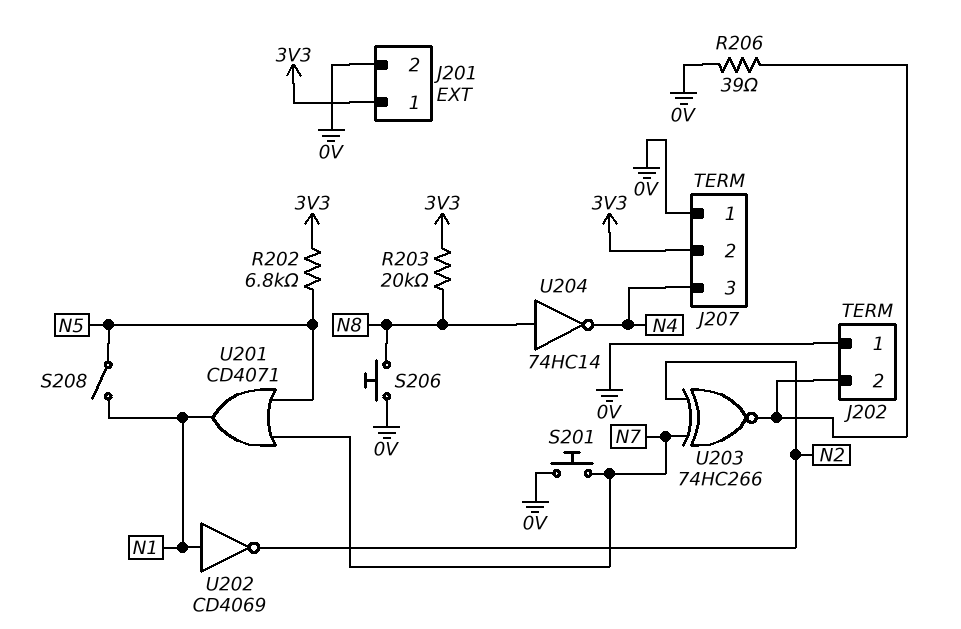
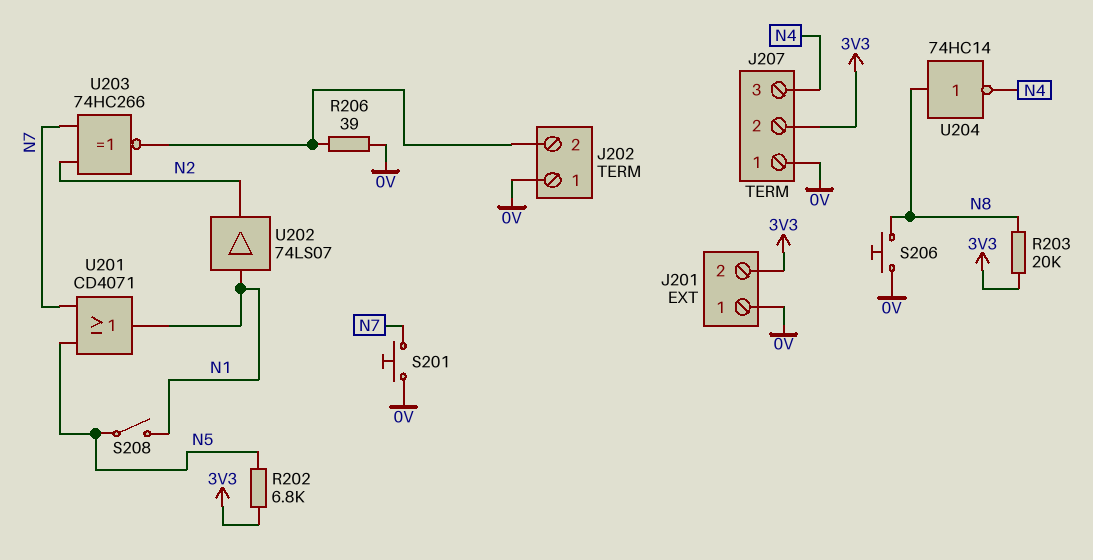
J201 pin 1: 3V3 -> 0V
J201 pin 2: 0V -> 3V3
U202: NOT CD4069 (in N1, out N2) -> buffer 74LS07 (in N1, out N2)

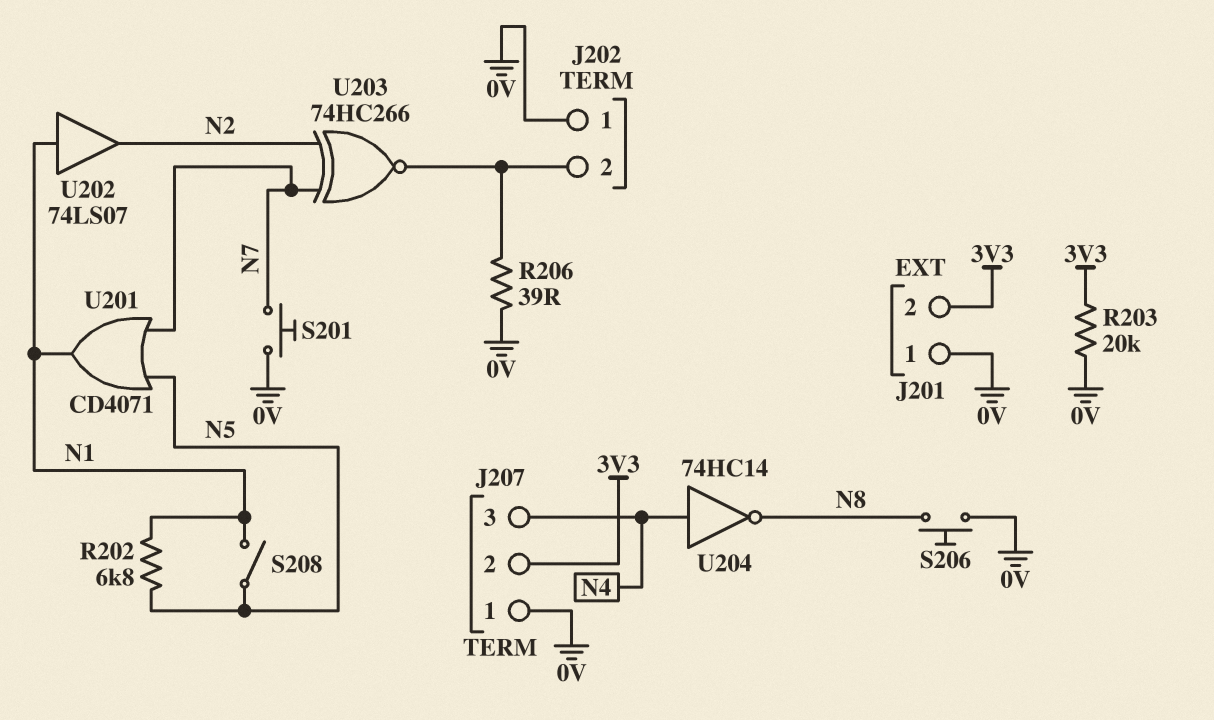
R202: 6.8k (3V3, N5) -> 6.8k (N1, N5)
R203: 20k (3V3, N8) -> 20k (0V, 3V3)
U204: NOT 74HC14 (in N8, out N4) -> NOT 74HC14 (in N4, out N8)

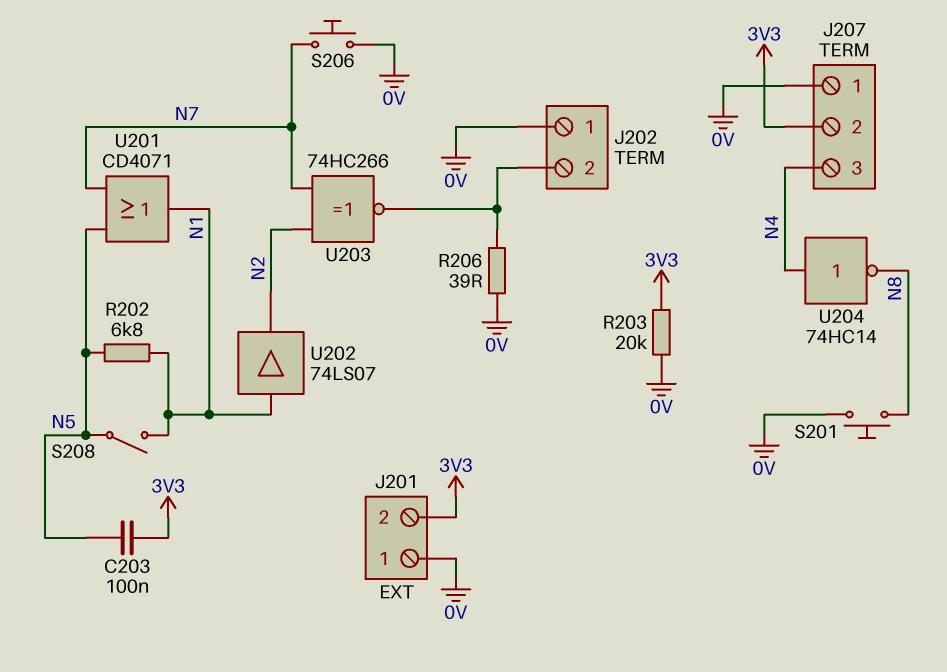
C203: none -> 100nF (3V3, N5)
S201: button (0V, N7) -> button (0V, N8)
S206: button (0V, N8) -> button (0V, N7)

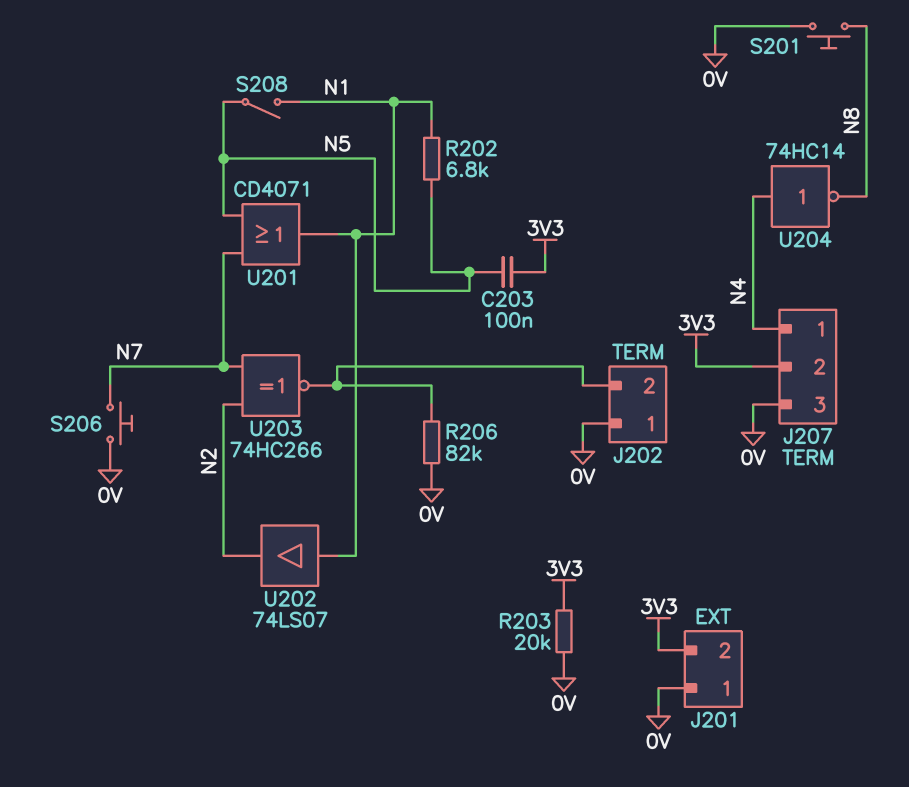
J207 pin 1: 0V -> N4
J207 pin 3: N4 -> 0V
R206: 39 (0V, J202/2) -> 82k (0V, J202/2)

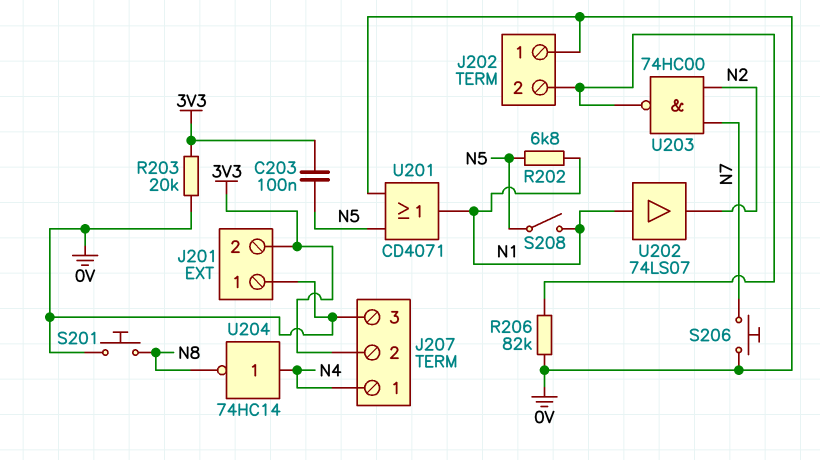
U201: OR CD4071 (in N5, in N7, out N1) -> OR CD4071 (in 0V, in N5, out N1)
U203: XNOR 74HC266 (in N2, in N7, out J202/2) -> NAND 74HC00 (in N2, in N7, out J202/2)

